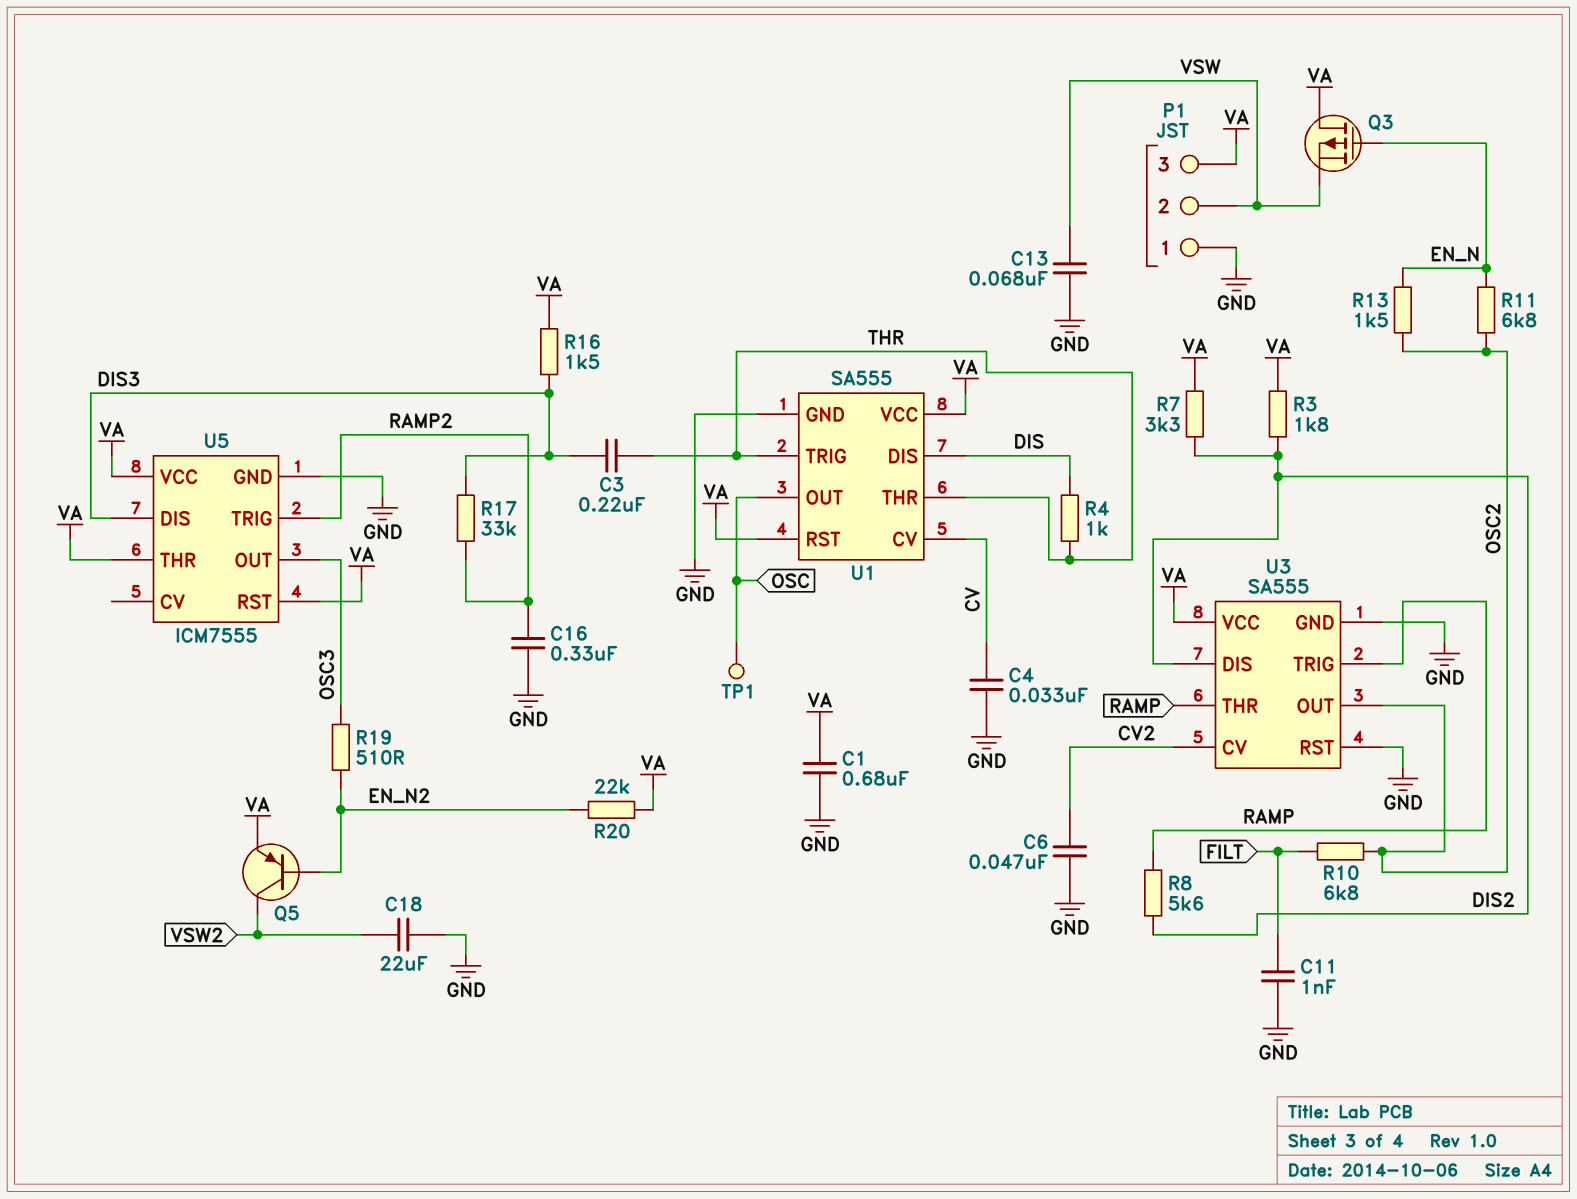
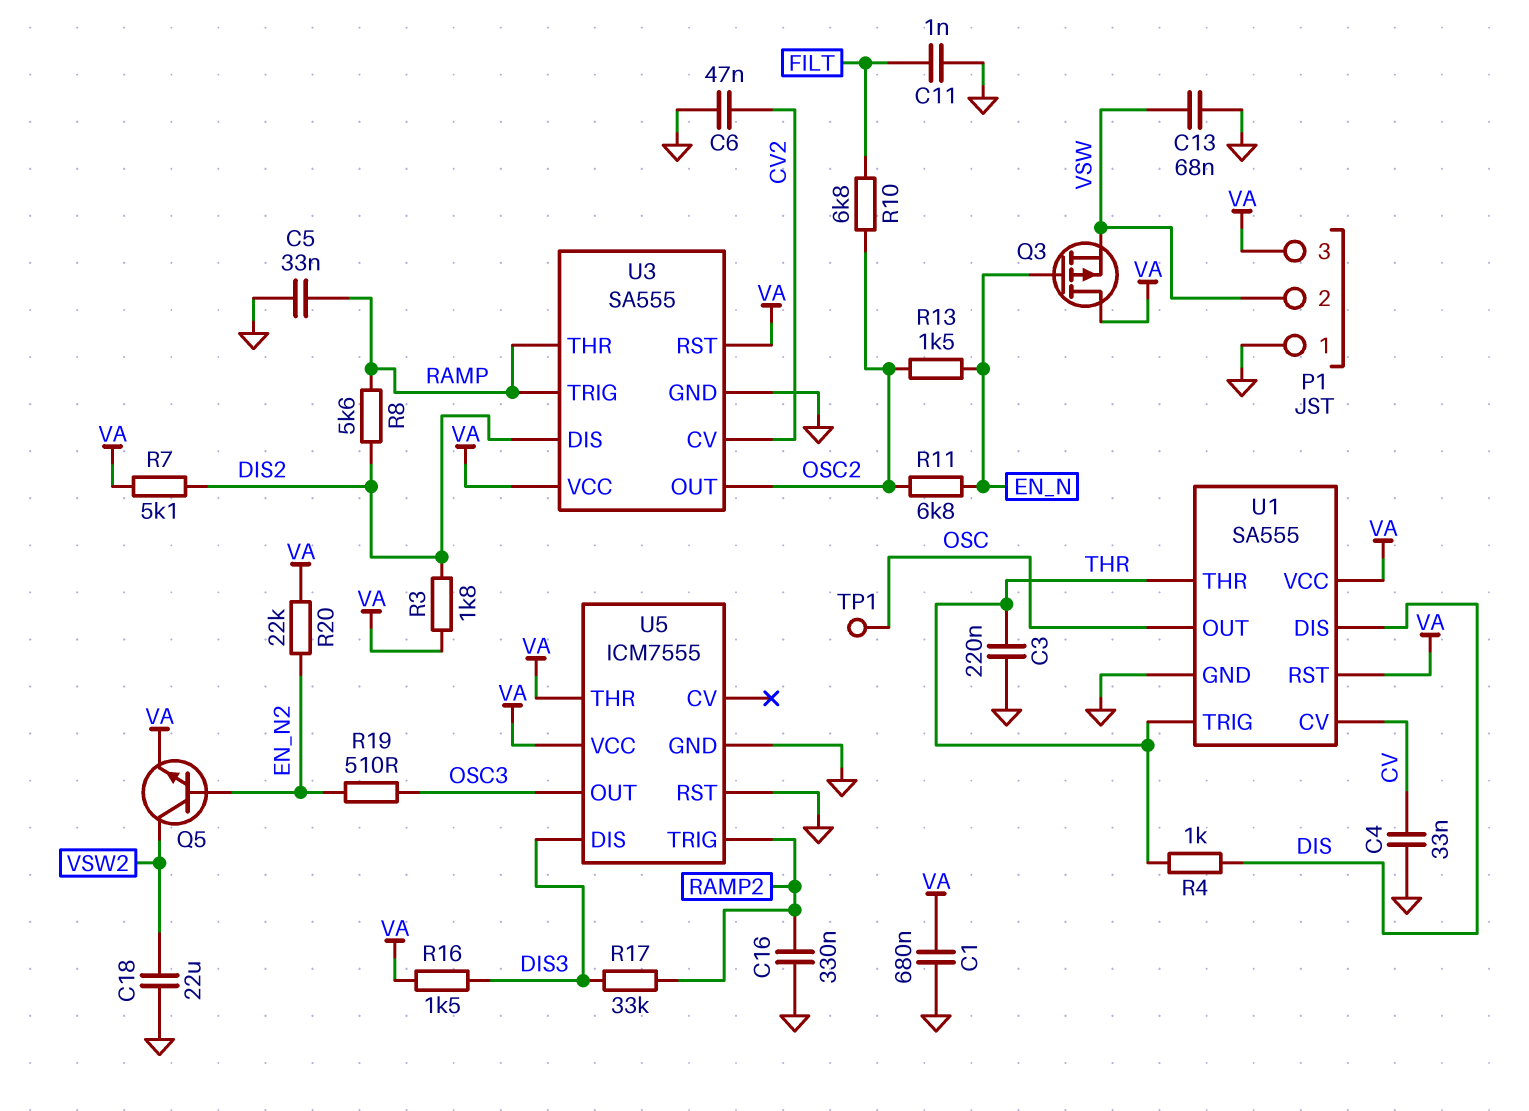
C3: 220nF (DIS3, THR) -> 220nF (GND, THR)
C5: none -> 33nF (GND, RAMP)
Q5: PNP (B EN_N2, C VSW2, E VA) -> NPN (B EN_N2, C VSW2, E VA)
R7: 3.3k (DIS2, VA) -> 5.1k (DIS2, VA)
U3 pin RST: GND -> VA
U5 pin RST: VA -> GND

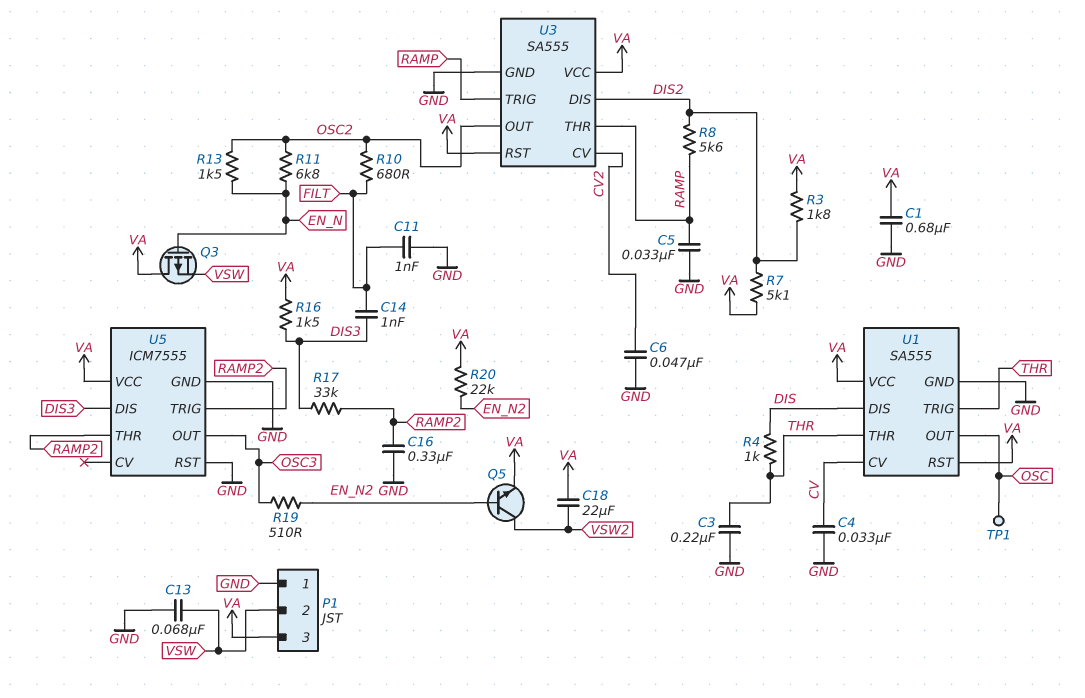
C14: none -> 1nF (DIS3, FILT)
C18: 22uF (GND, VSW2) -> 22uF (VA, VSW2)
R10: 6.8k (FILT, OSC2) -> 680 (FILT, OSC2)
U5 pin THR: VA -> RAMP2

